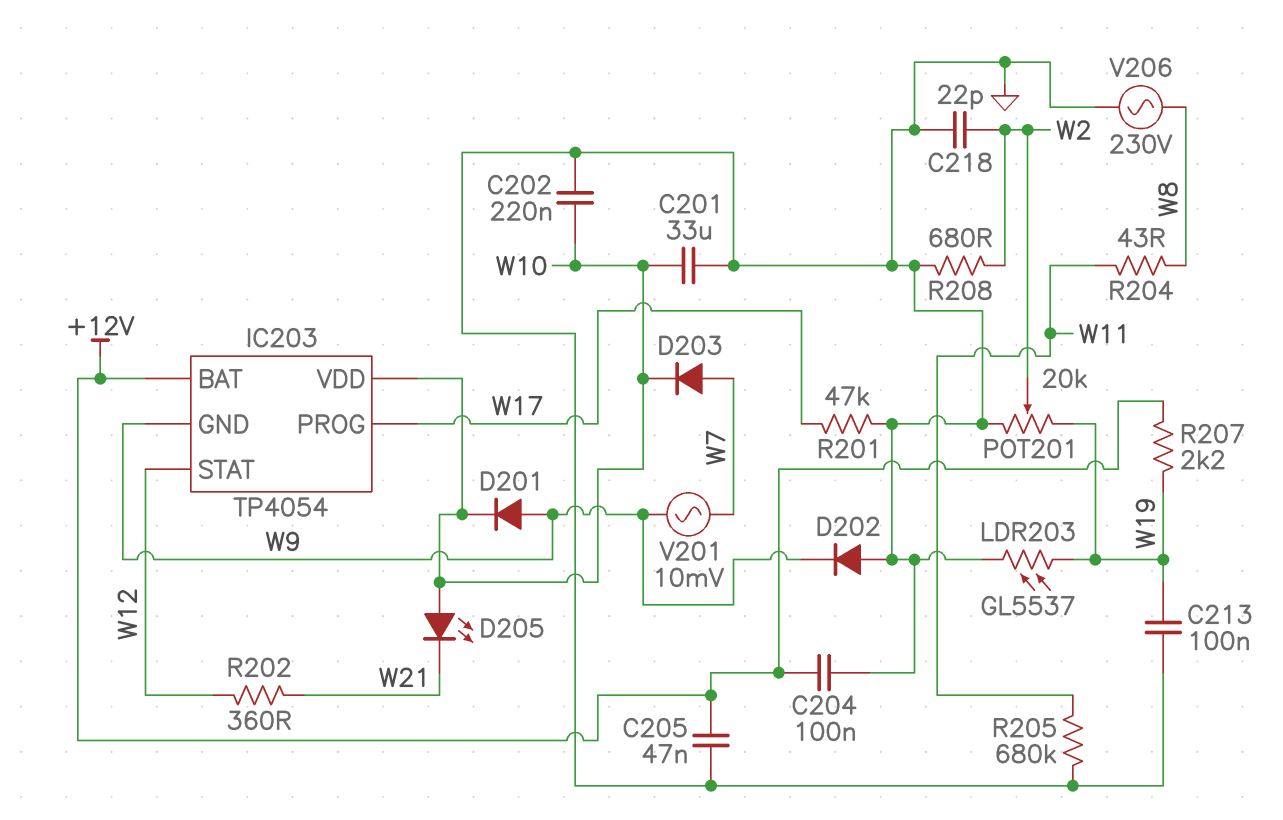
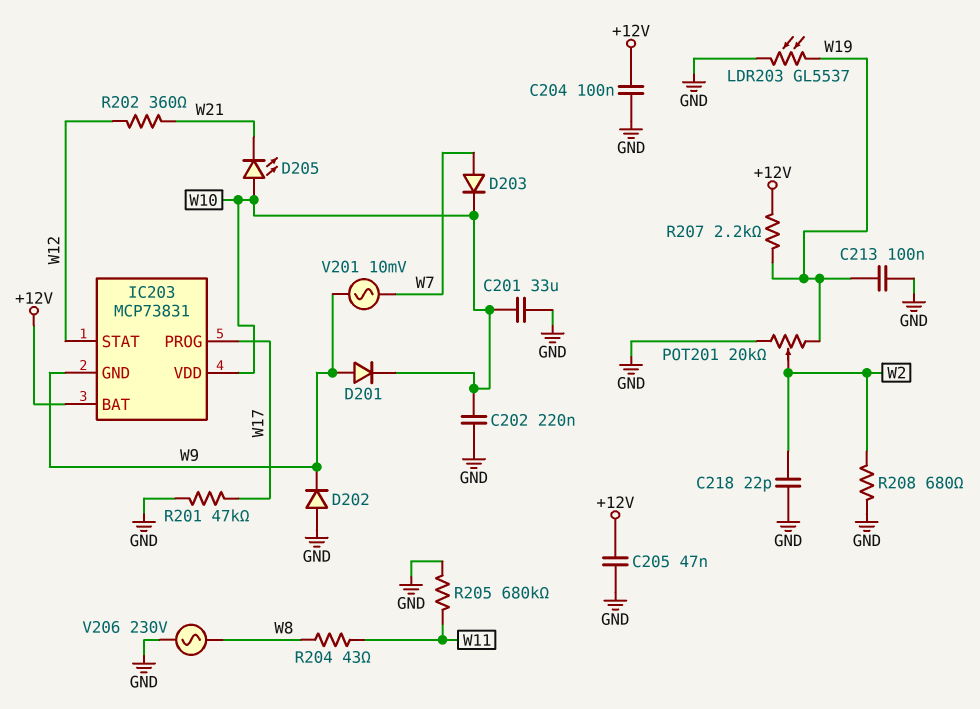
IC203: TP4054 -> MCP73831

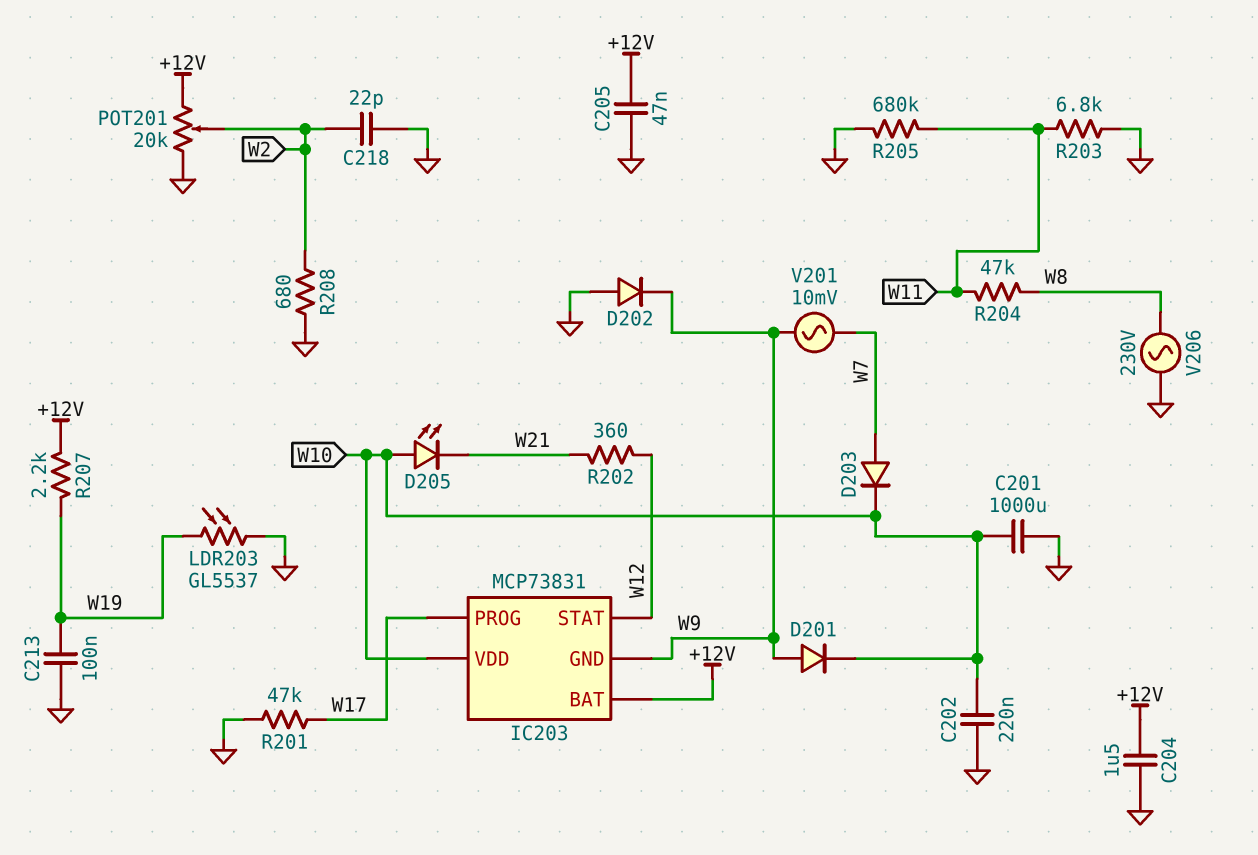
C201: 33uF (GND, W10) -> 1000uF (GND, W10)
C204: 100nF (+12V, GND) -> 1.5uF (+12V, GND)
POT201: 20k (GND, W19, wiper W2) -> 20k (+12V, GND, wiper W2)
R203: none -> 6.8k (GND, W11)
R204: 43 (W8, W11) -> 47k (W8, W11)

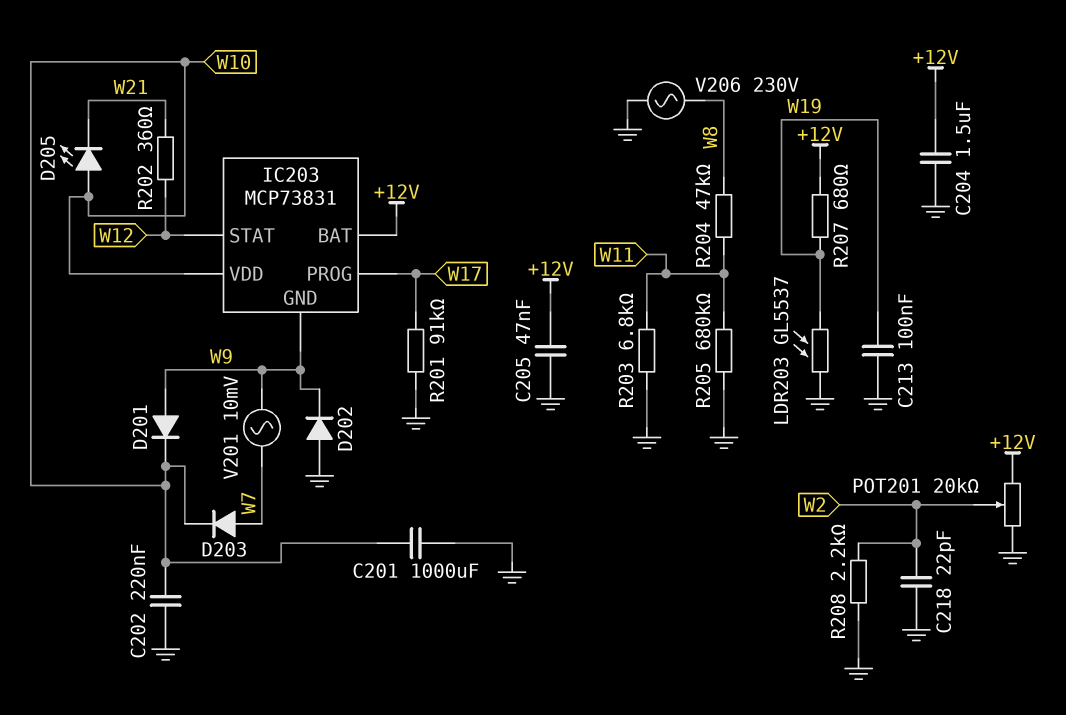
R201: 47k (GND, W17) -> 91k (GND, W17)
R207: 2.2k (+12V, W19) -> 680 (+12V, W19)
R208: 680 (GND, W2) -> 2.2k (GND, W2)

